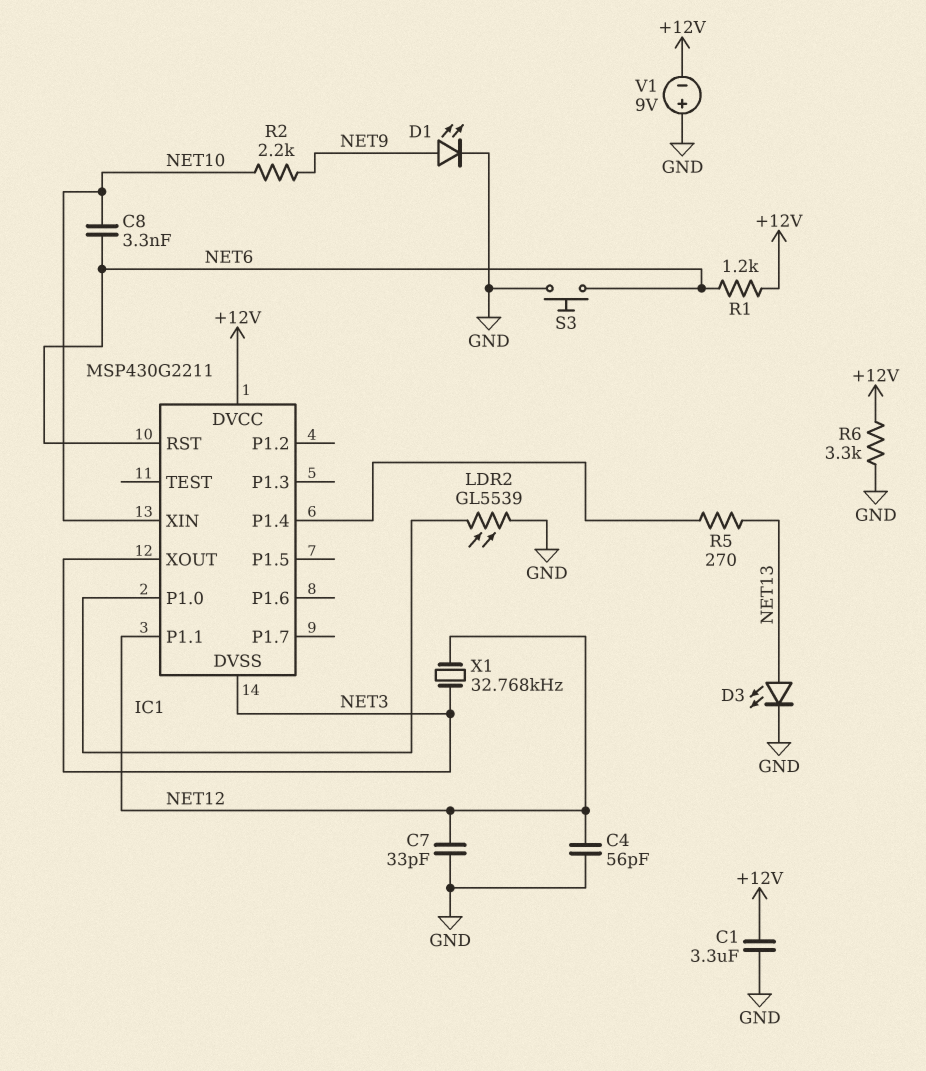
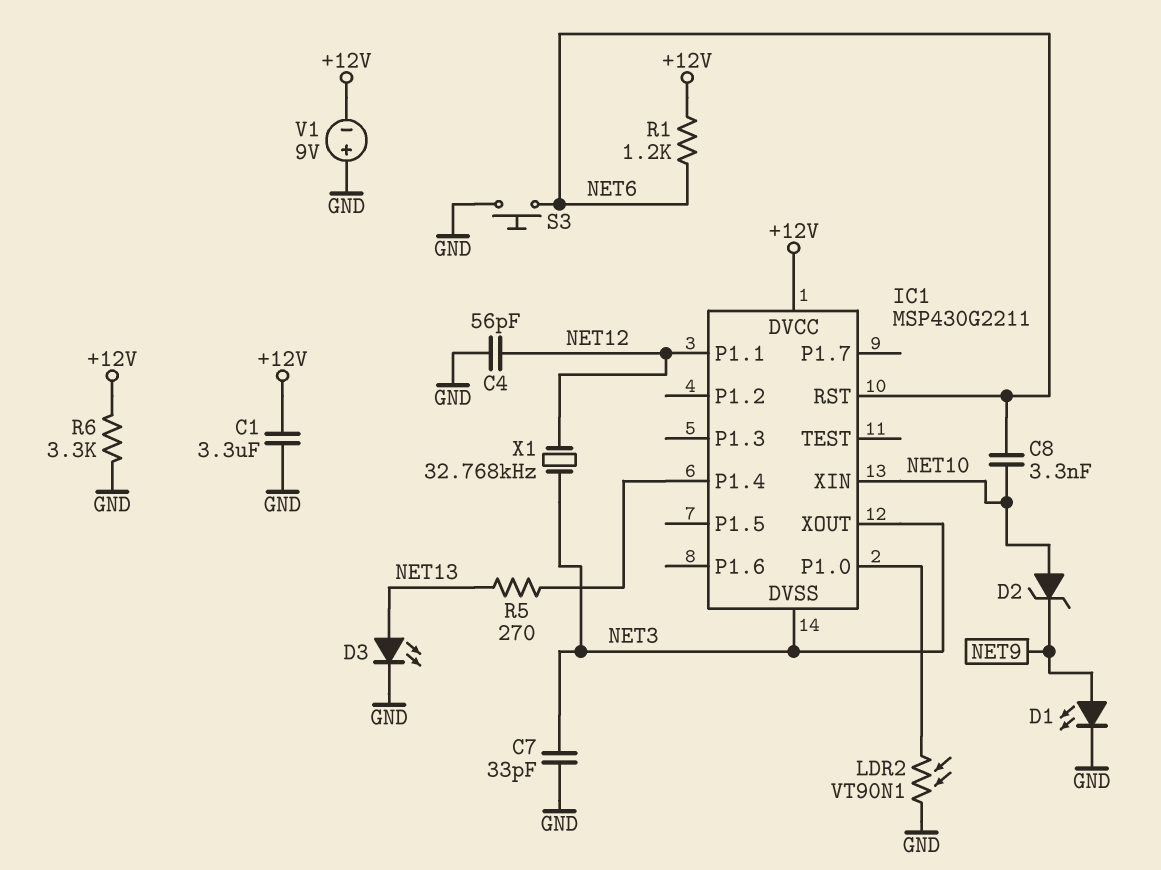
C7: 33pF (GND, NET12) -> 33pF (GND, NET3)
D2: none -> zener (A NET10, K NET9)
LDR2: GL5539 (GND, IC1/P1.0) -> VT90N1 (GND, IC1/P1.0)
R2: 2.2k (NET9, NET10) -> none

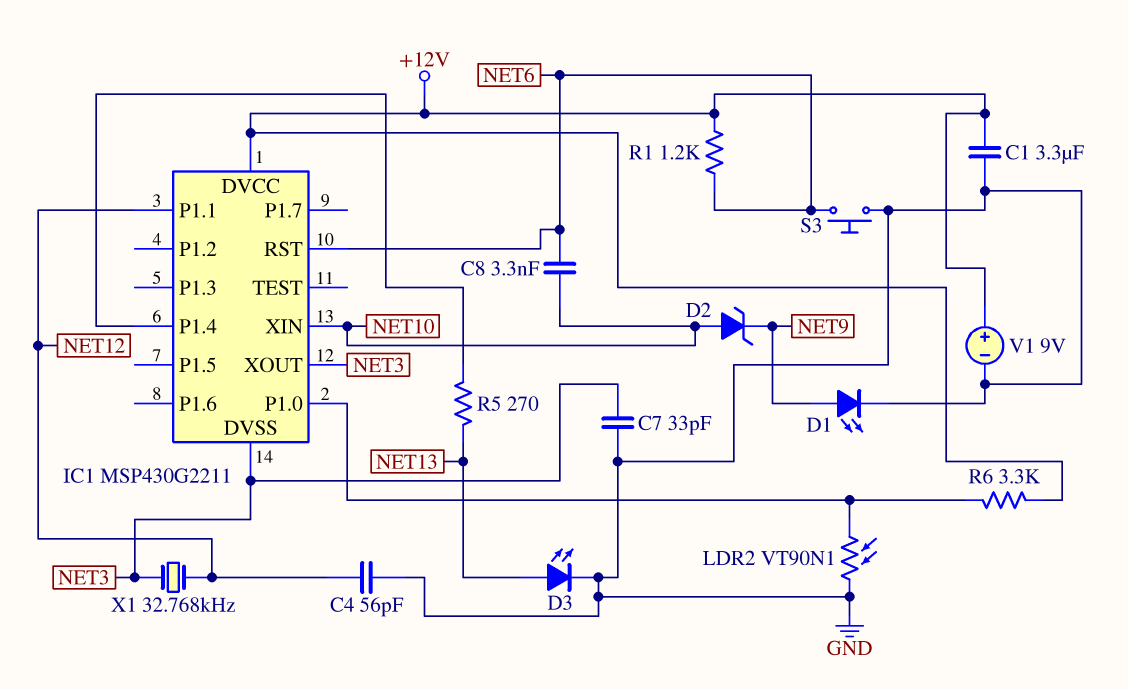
R6: 3.3k (+12V, GND) -> 3.3k (+12V, IC1/P1.0)
V1: 9V (plus GND, minus +12V) -> 9V (plus +12V, minus GND)

